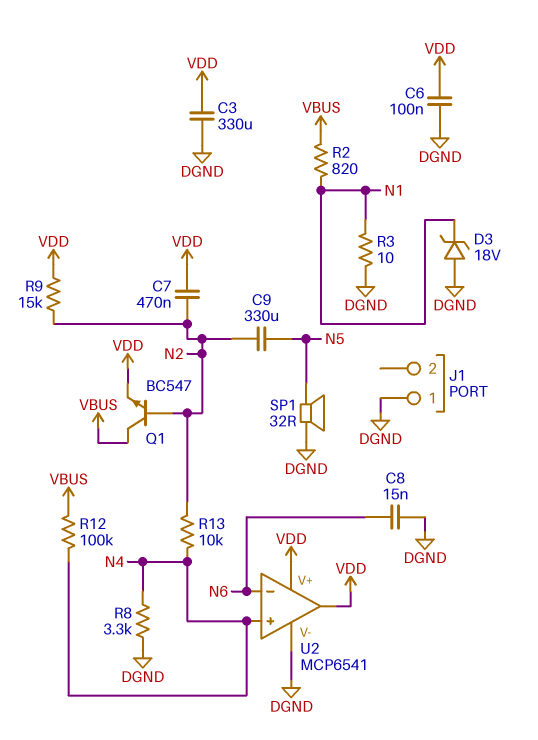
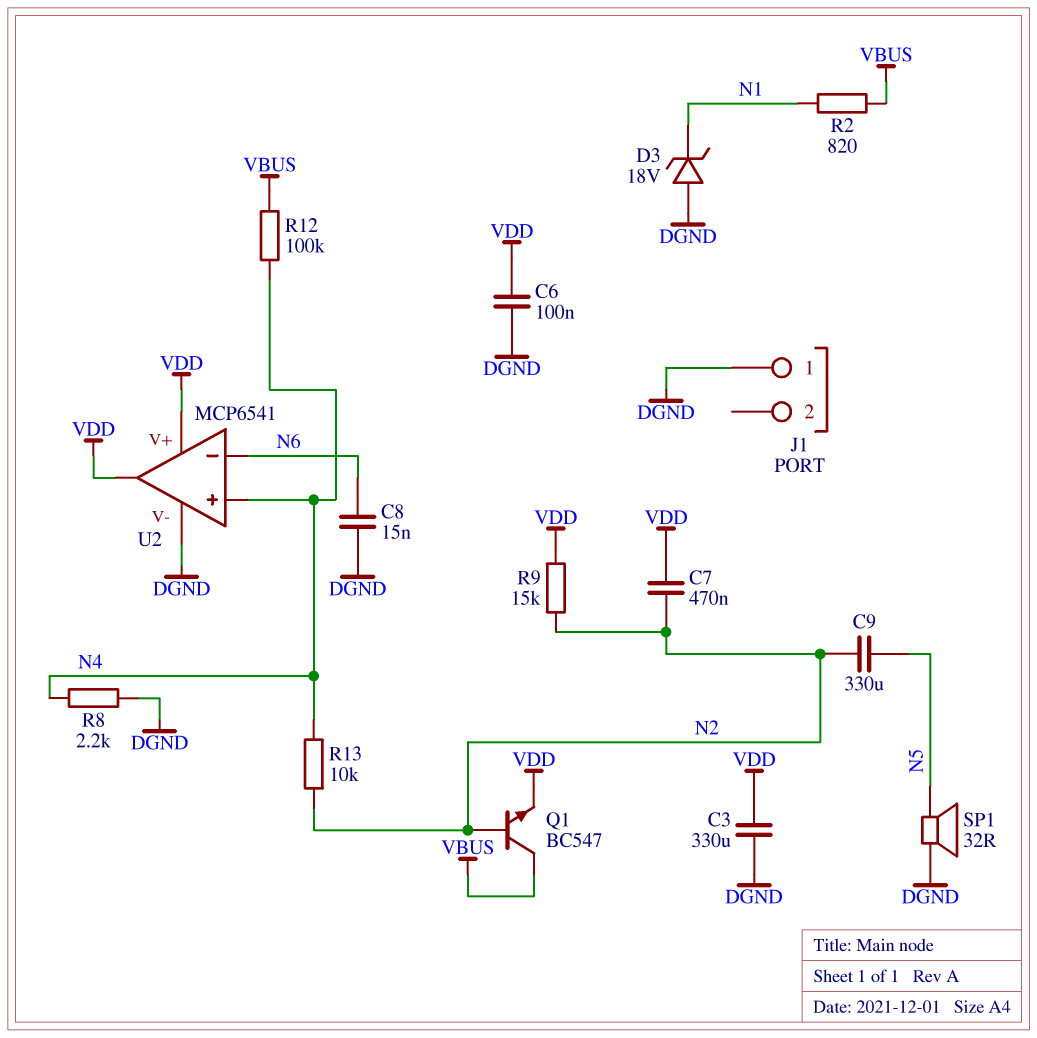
R3: 10 (DGND, N1) -> none
R8: 3.3k (DGND, N4) -> 2.2k (DGND, N4)

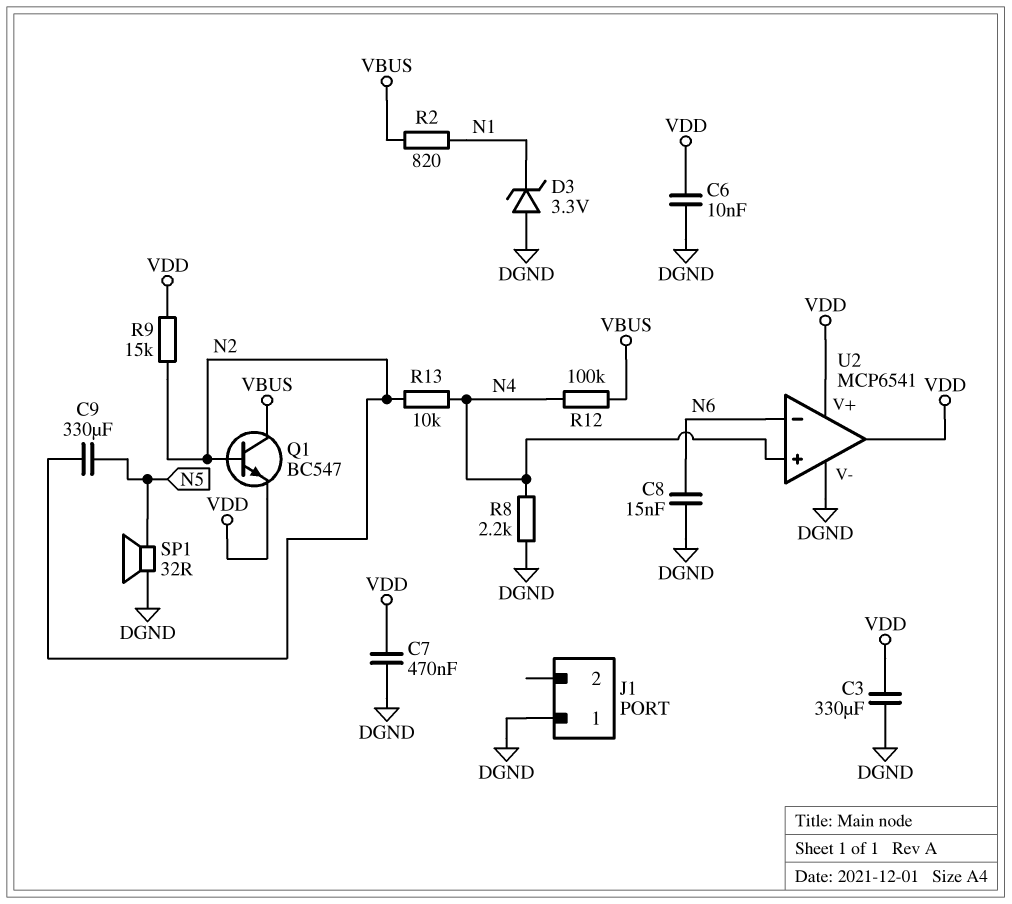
C6: 100nF (DGND, VDD) -> 10nF (DGND, VDD)
C7: 470nF (N2, VDD) -> 470nF (DGND, VDD)
D3: zener 18V (A DGND, K N1) -> zener 3.3V (A DGND, K N1)

